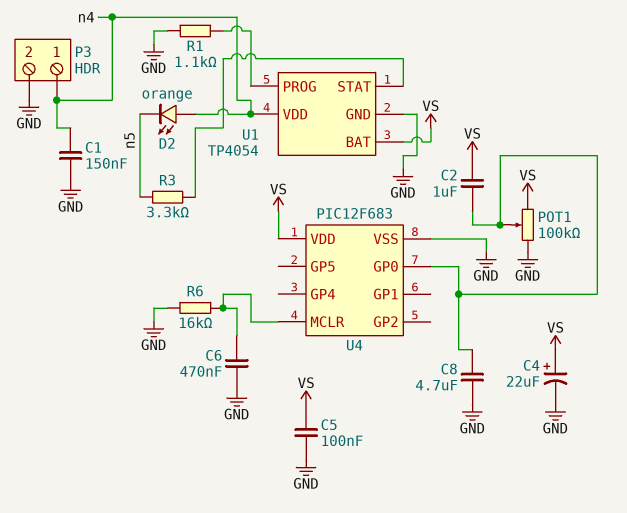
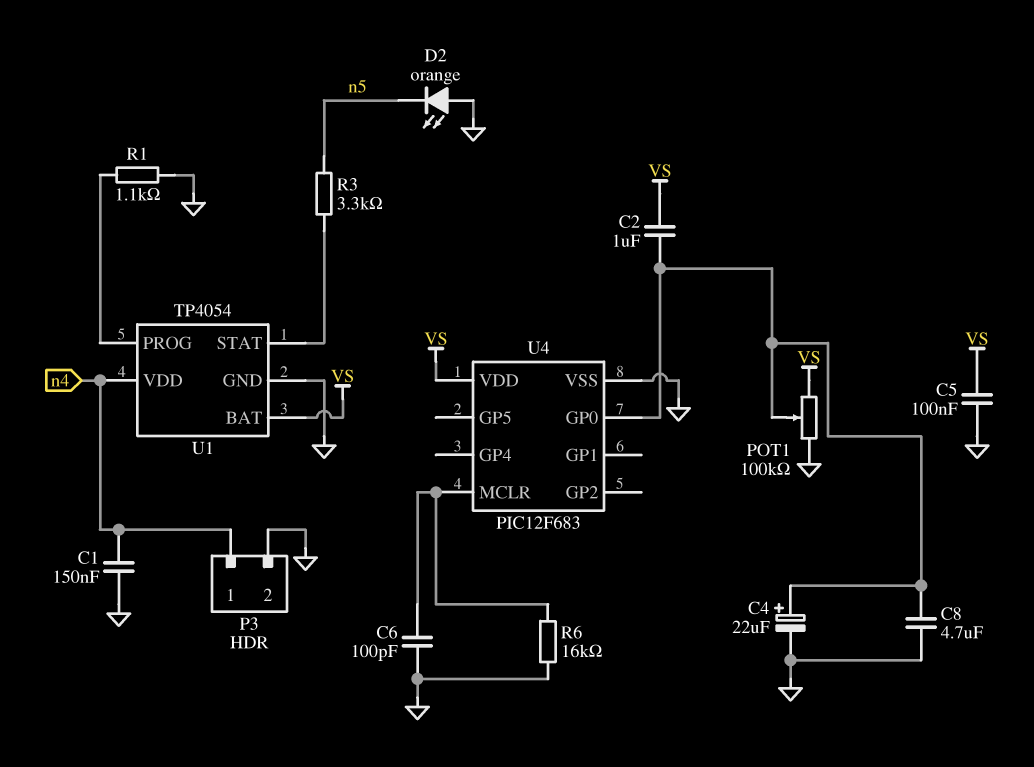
C4: 22uF (plus VS, minus GND) -> 22uF (plus U4/GP0, minus GND)
C6: 470nF (GND, U4/MCLR) -> 100pF (GND, U4/MCLR)
D2: LED orange (A n4, K n5) -> LED orange (A GND, K n5)

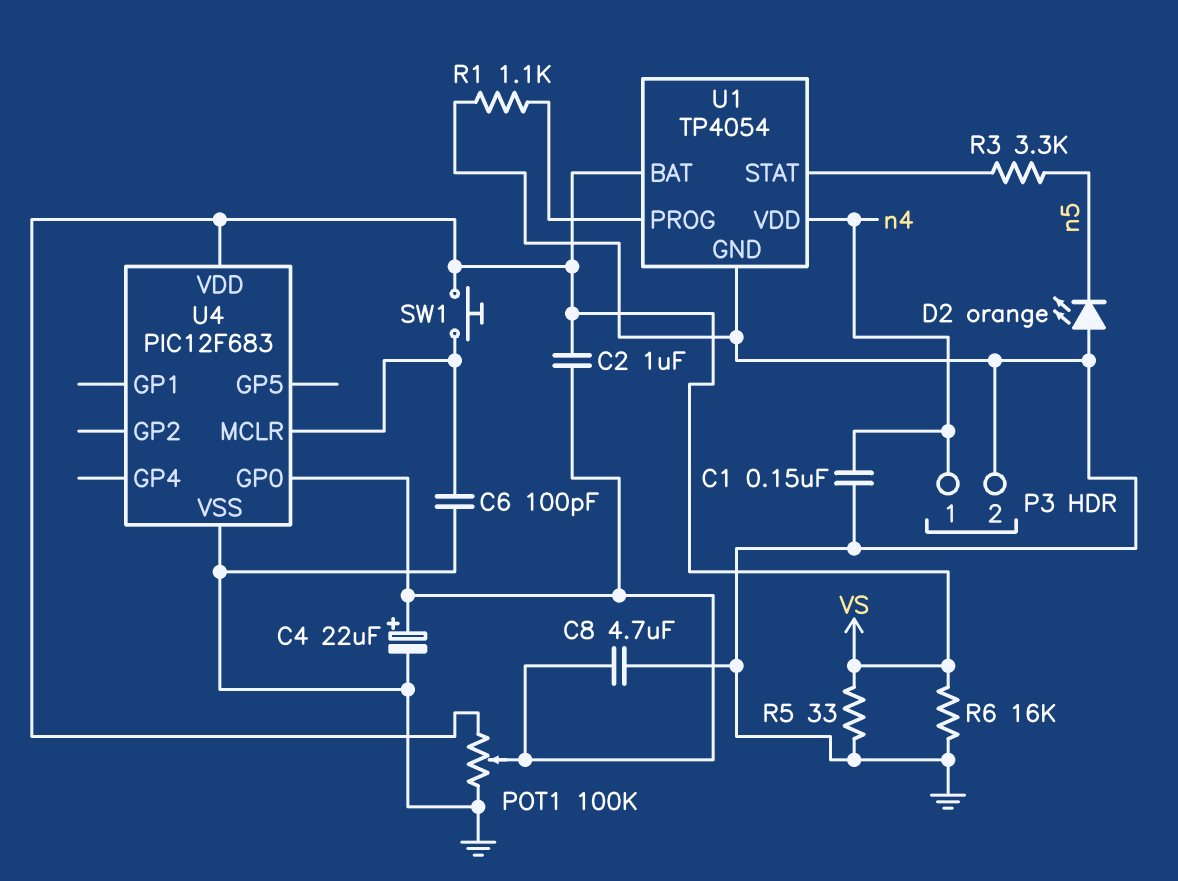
C5: 100nF (GND, VS) -> none
R5: none -> 33 (GND, VS)
R6: 16k (GND, U4/MCLR) -> 16k (GND, VS)
SW1: none -> button (U4/MCLR, VS)

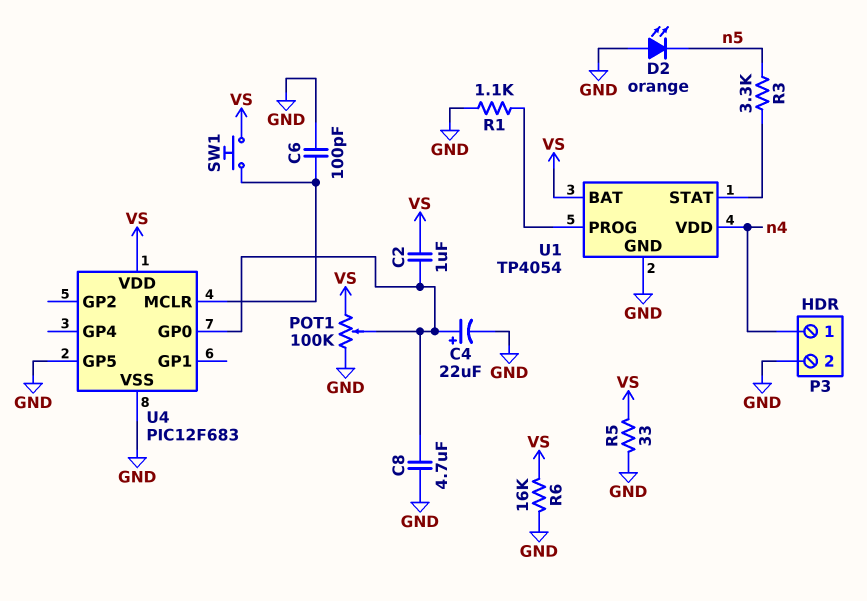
C1: 150nF (GND, n4) -> none
U4 pin GP5: none -> GND

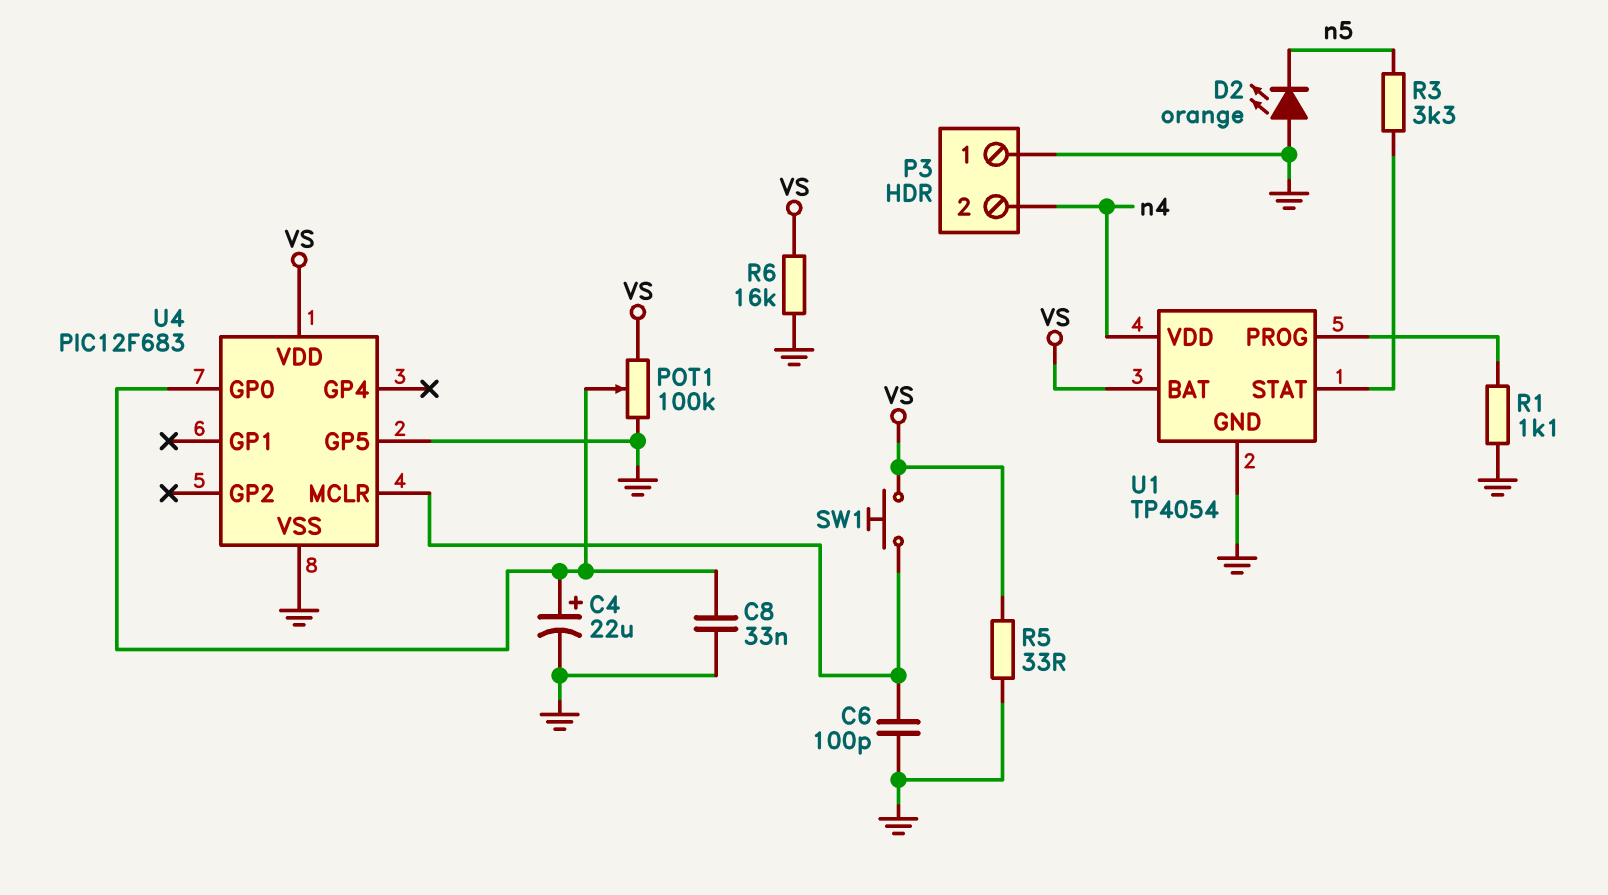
C2: 1uF (U4/GP0, VS) -> none
C8: 4.7uF (GND, U4/GP0) -> 33nF (GND, U4/GP0)
P3 pin 1: n4 -> GND
P3 pin 2: GND -> n4

